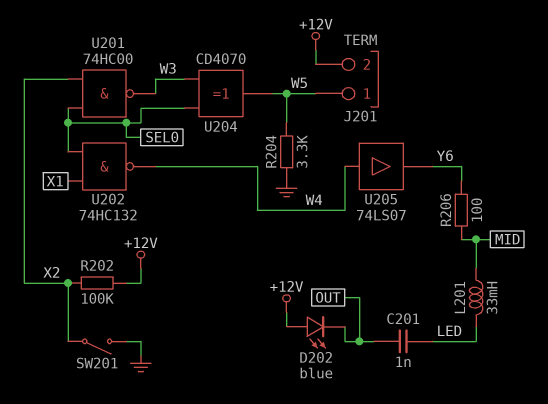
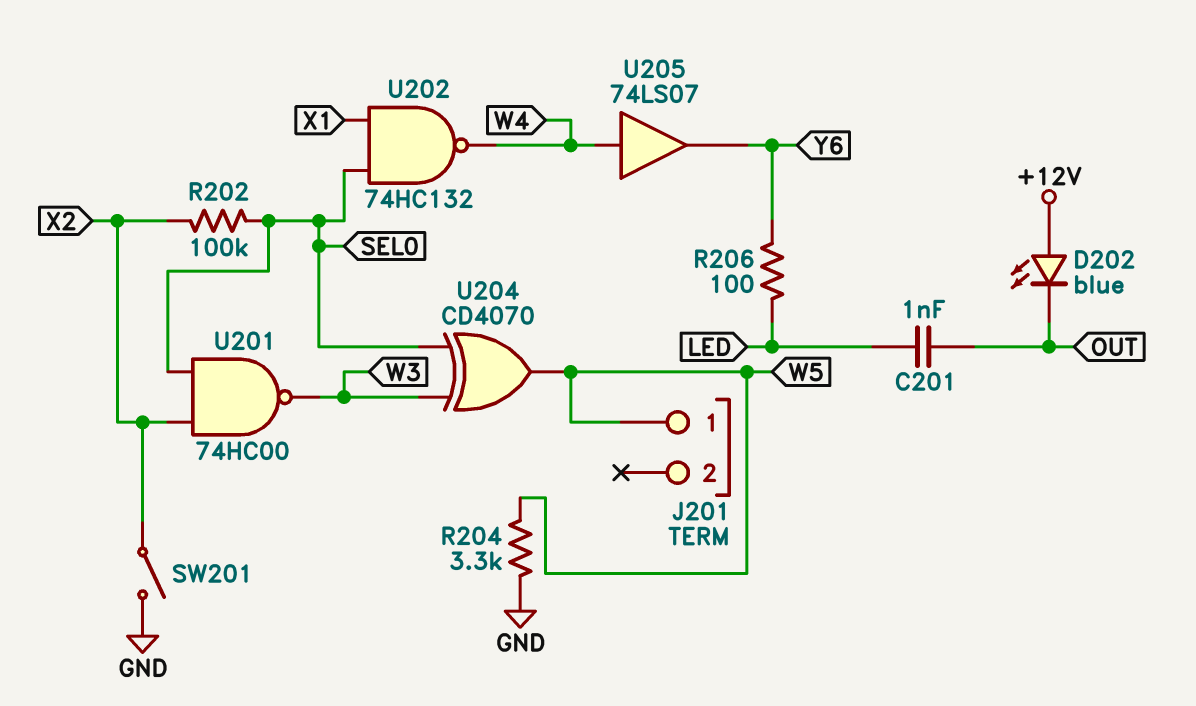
J201 pin 2: +12V -> none
L201: 33mH (LED, MID) -> none
R202: 100k (+12V, X2) -> 100k (SEL0, X2)
R206: 100 (MID, Y6) -> 100 (LED, Y6)

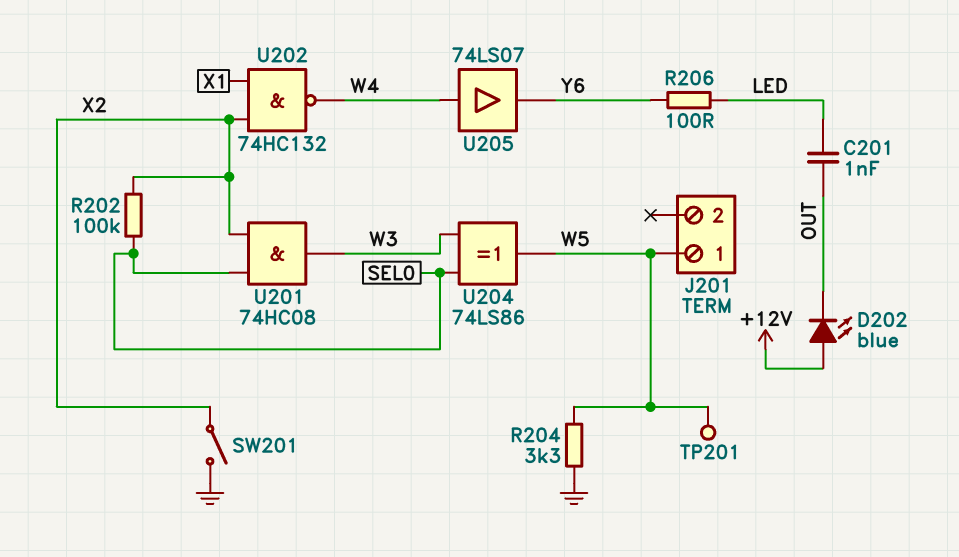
TP201: none -> test point (W5)
U201: NAND 74HC00 (in SEL0, in X2, out W3) -> AND 74HC08 (in SEL0, in X2, out W3)
U202: NAND 74HC132 (in SEL0, in X1, out W4) -> NAND 74HC132 (in X1, in X2, out W4)
U204: XOR CD4070 (in SEL0, in W3, out W5) -> XOR 74LS86 (in SEL0, in W3, out W5)

